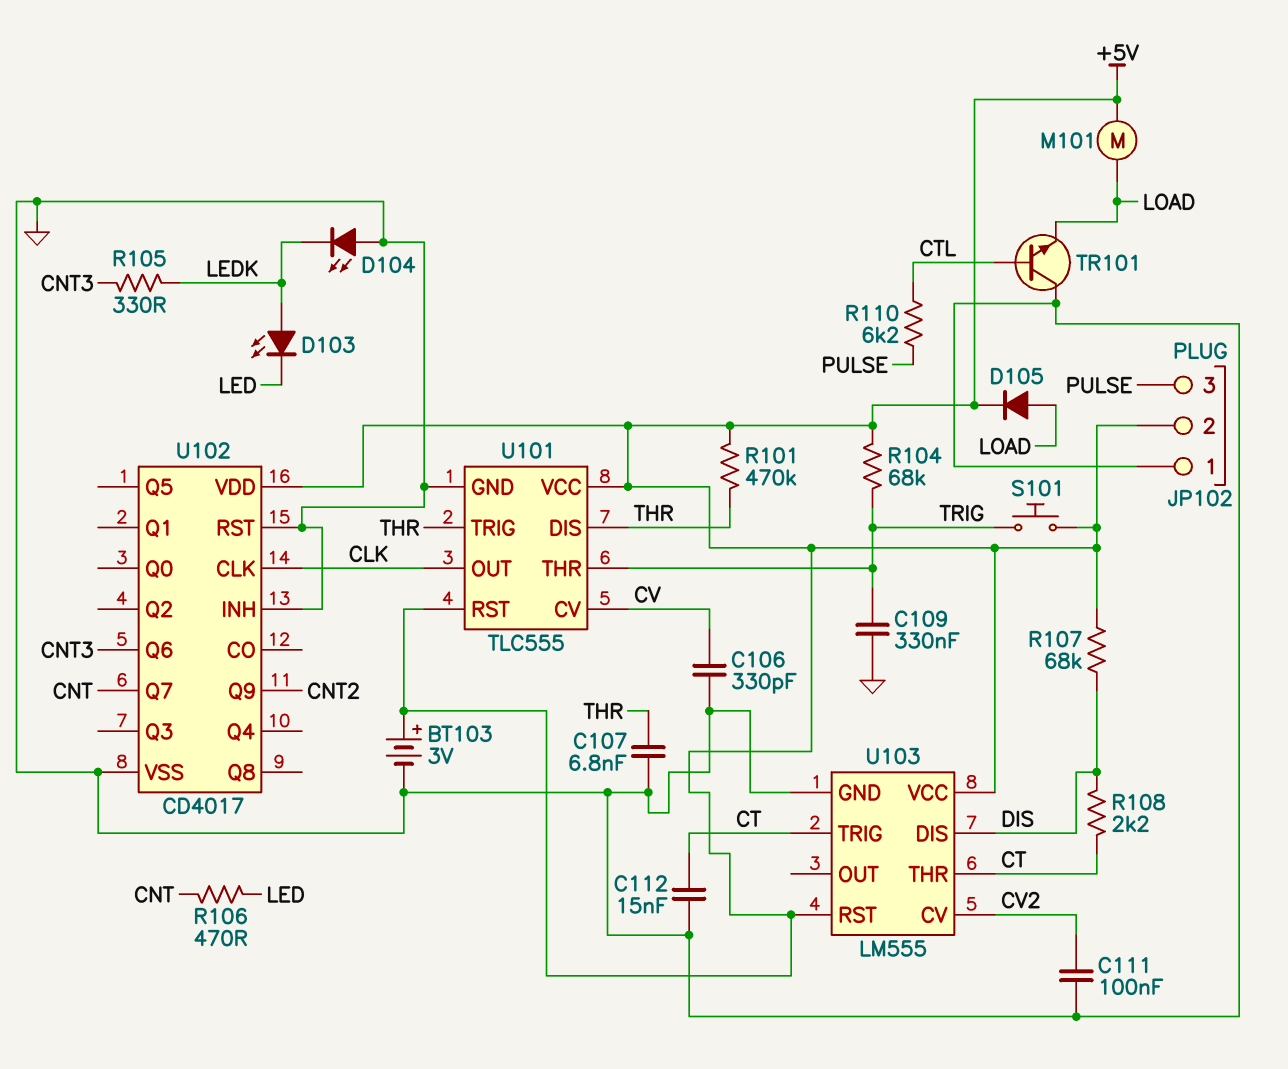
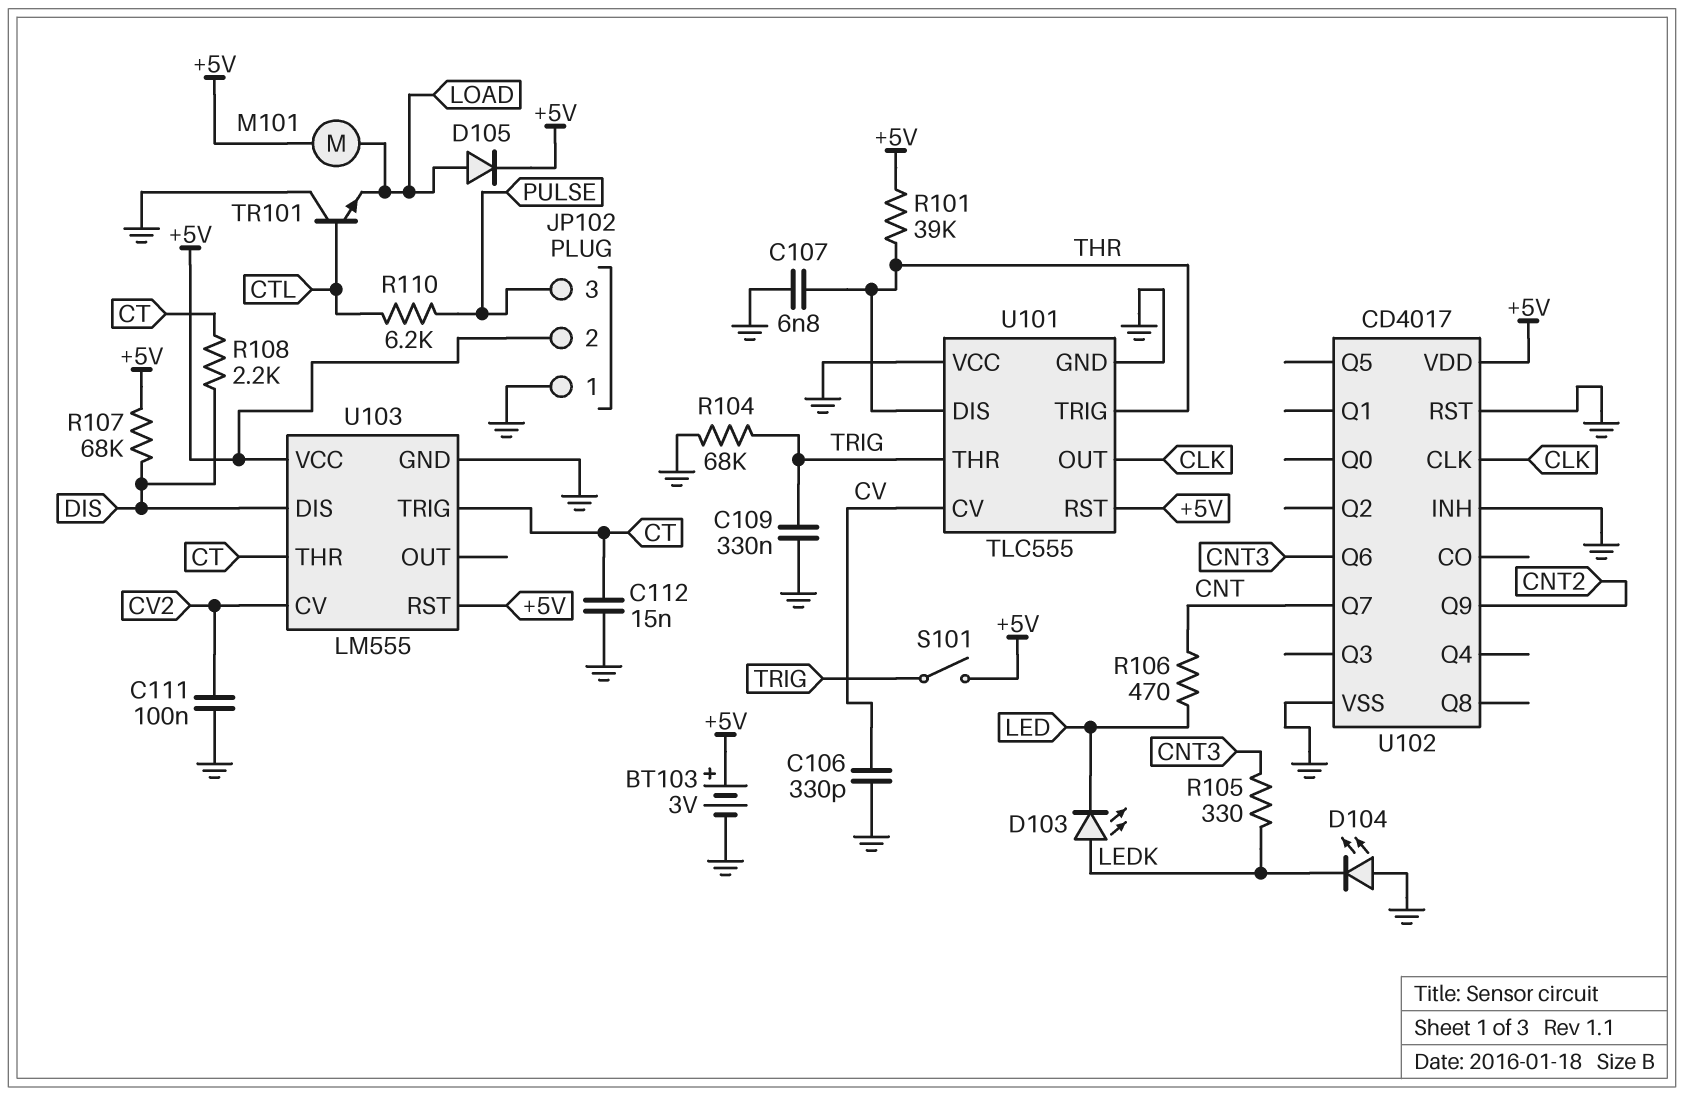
R101: 470k (+5V, THR) -> 39k (+5V, THR)
R104: 68k (+5V, TRIG) -> 68k (GND, TRIG)
S101: button (+5V, TRIG) -> switch (+5V, TRIG)
U101 pin VCC: +5V -> GND

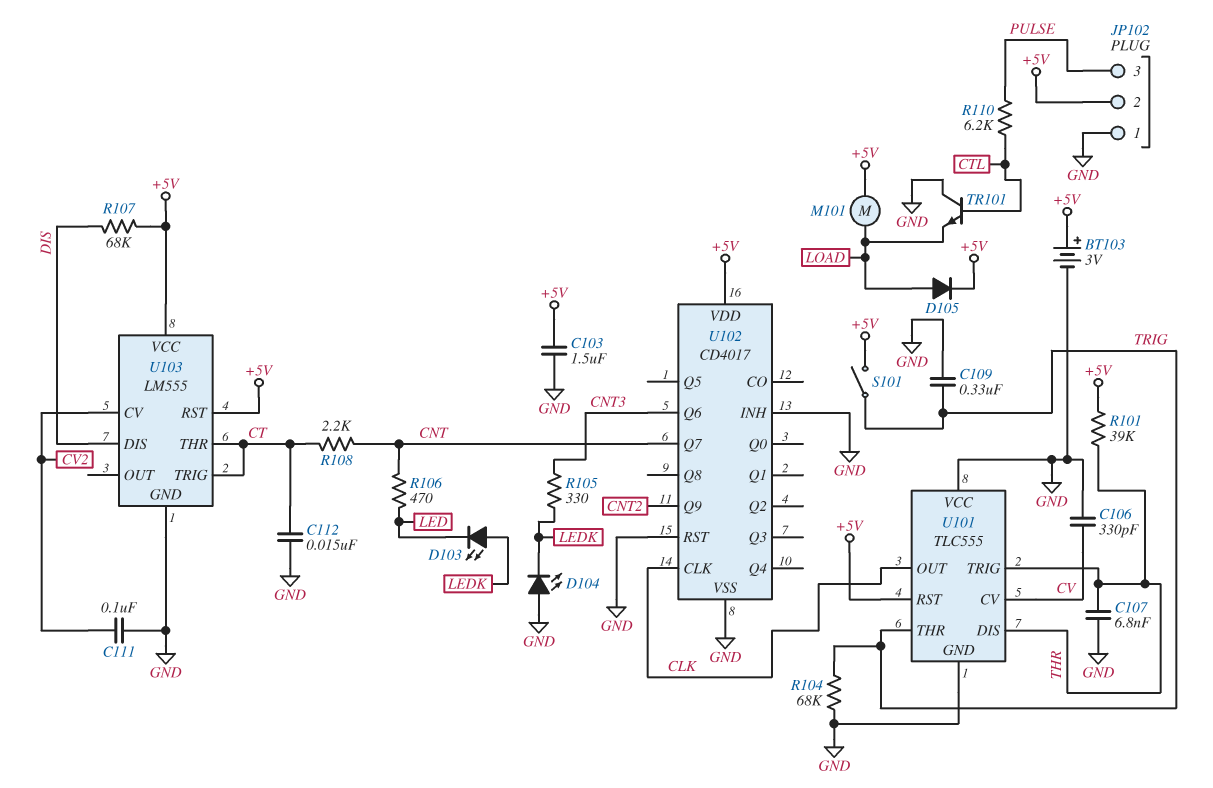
C103: none -> 1.5uF (+5V, GND)
R108: 2.2k (CT, DIS) -> 2.2k (CNT, CT)

